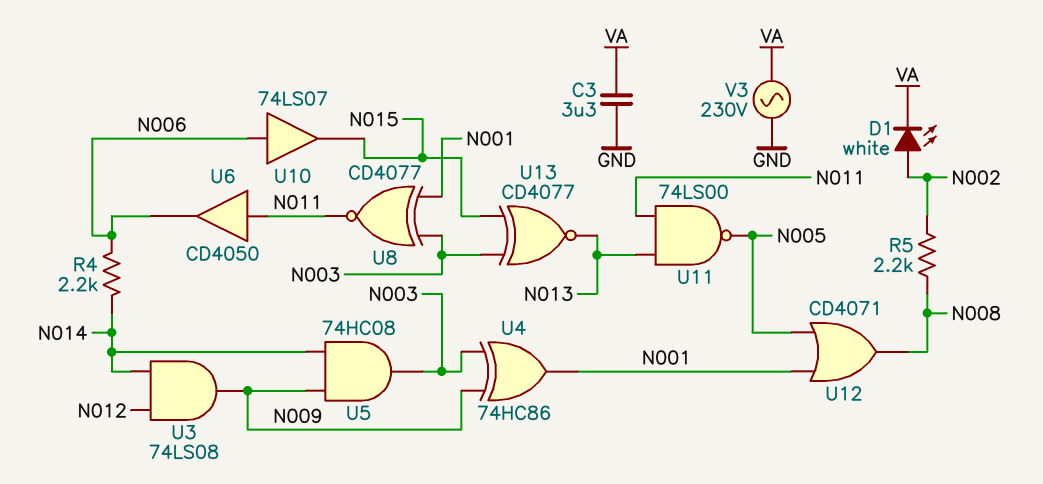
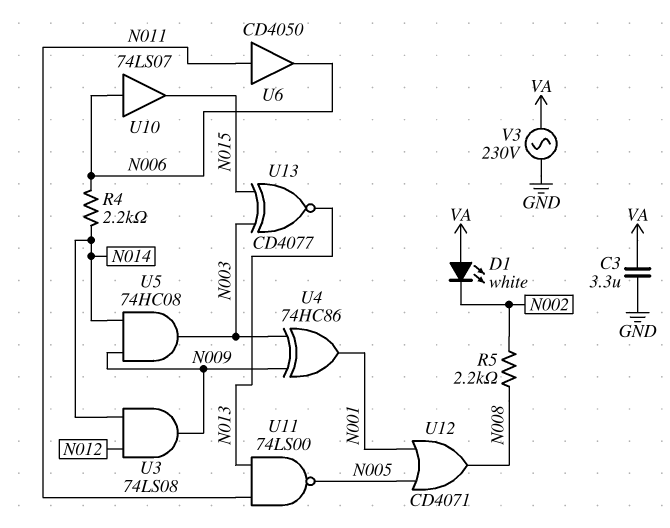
D1: LED white (A N002, K VA) -> LED white (A VA, K N002)
U8: XNOR CD4077 (in N001, in N003, out N011) -> none

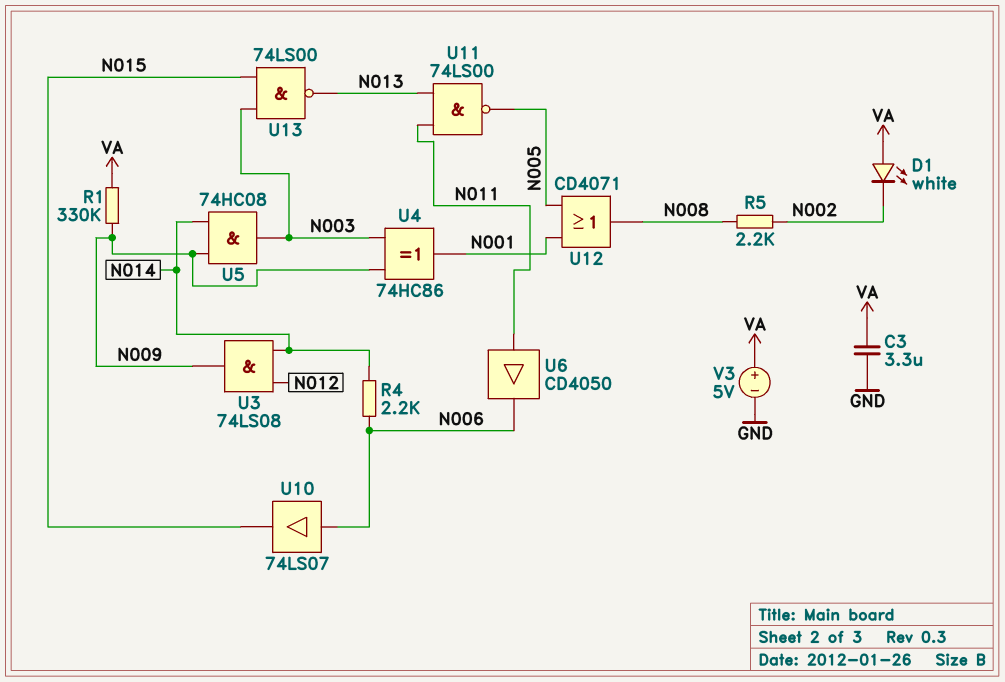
R1: none -> 330k (N009, VA)
U13: XNOR CD4077 (in N003, in N015, out N013) -> NAND 74LS00 (in N003, in N015, out N013)
V3: AC 230V (GND, VA) -> 5V (plus VA, minus GND)

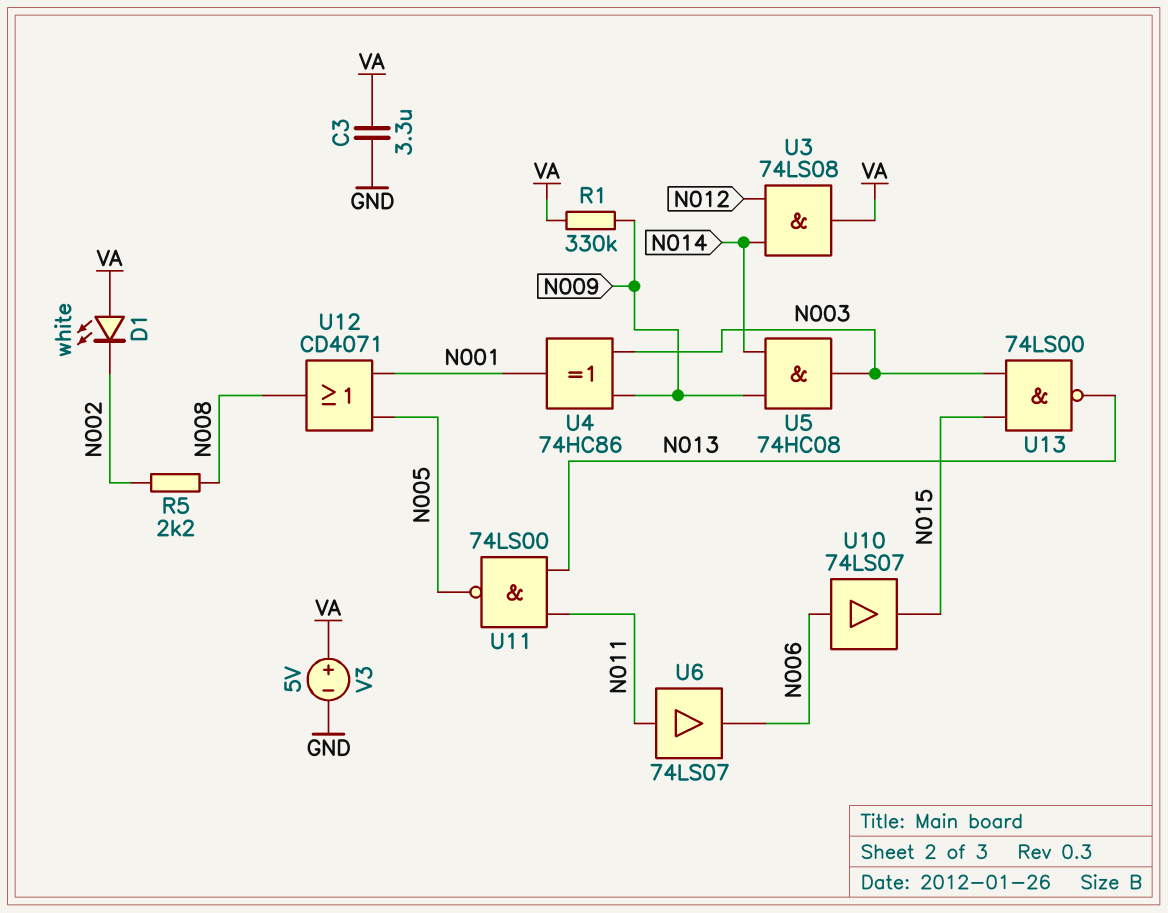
R4: 2.2k (N006, N014) -> none
U3: AND 74LS08 (in N012, in N014, out N009) -> AND 74LS08 (in N012, in N014, out VA)
U6: buffer CD4050 (in N011, out N006) -> buffer 74LS07 (in N011, out N006)

